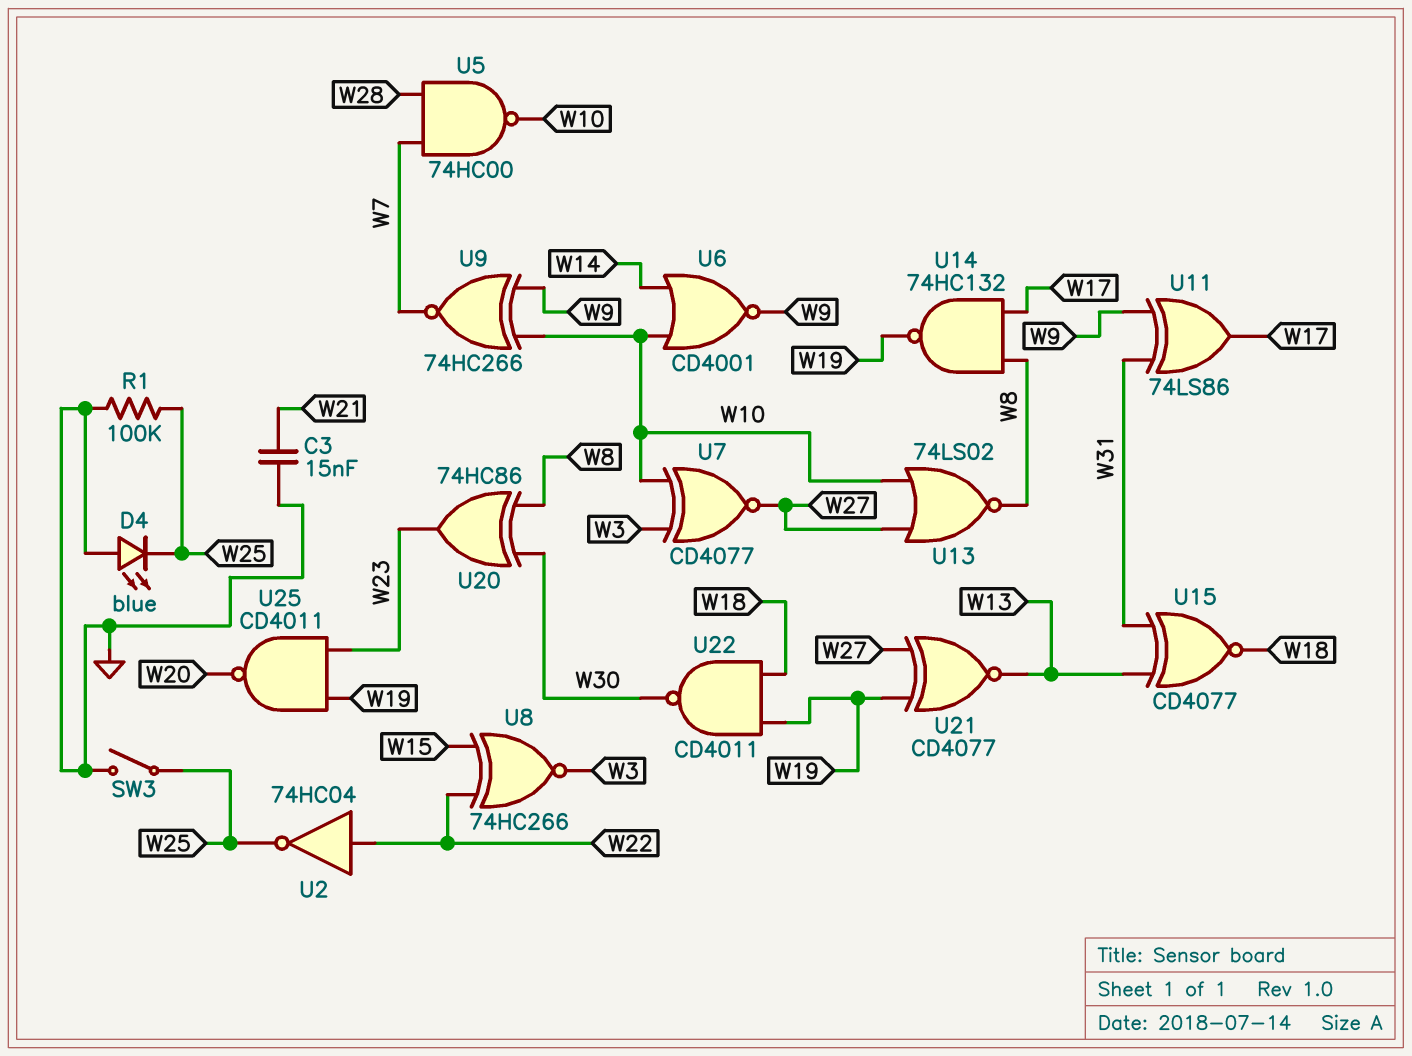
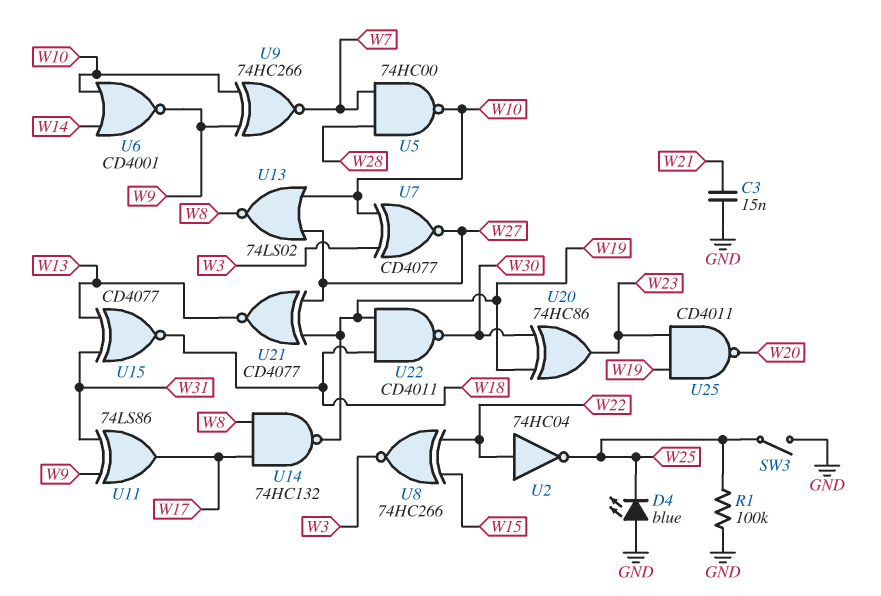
U20: XOR 74HC86 (in W8, in W30, out W23) -> XOR 74HC86 (in W19, in W30, out W23)

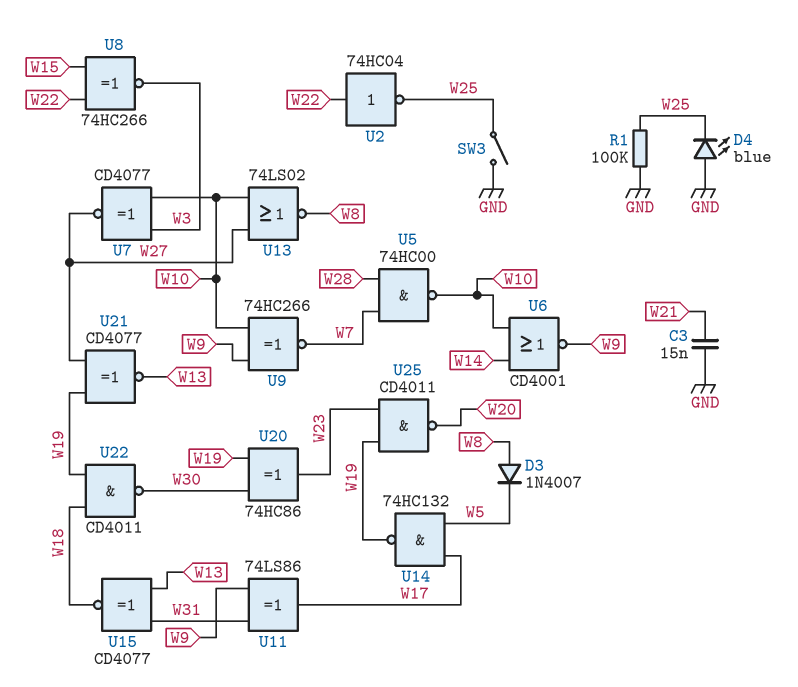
D3: none -> diode 1N4007 (A W8, K W5)
U14: NAND 74HC132 (in W8, in W17, out W19) -> NAND 74HC132 (in W5, in W17, out W19)

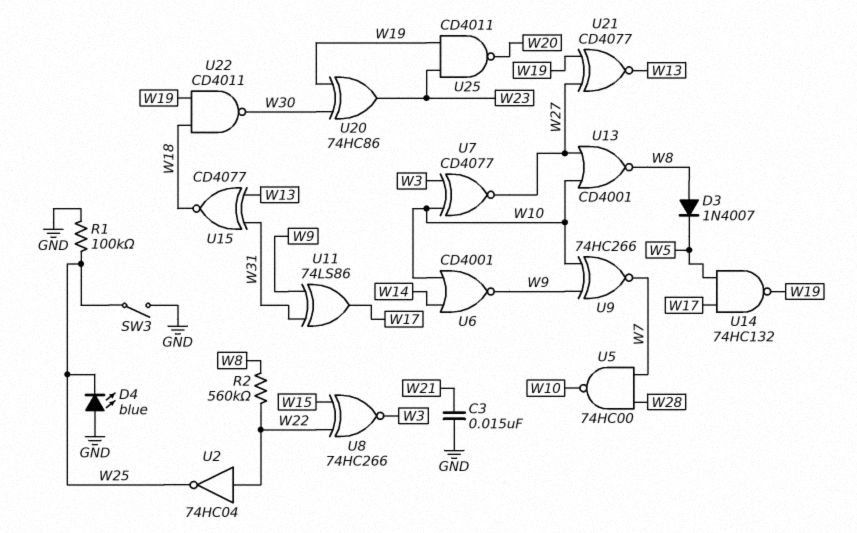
R2: none -> 560k (W8, W22)
U13: NOR 74LS02 (in W10, in W27, out W8) -> NOR CD4001 (in W10, in W27, out W8)

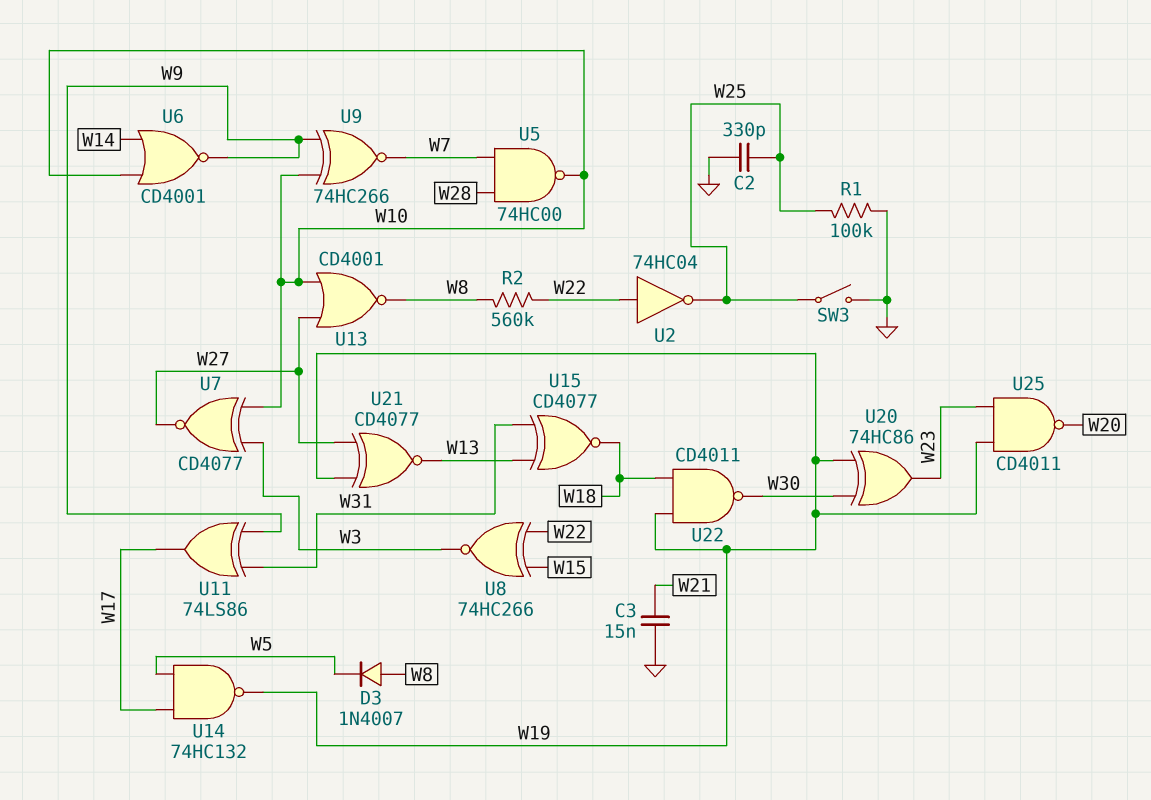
C2: none -> 330pF (GND, W25)
D4: LED blue (A GND, K W25) -> none

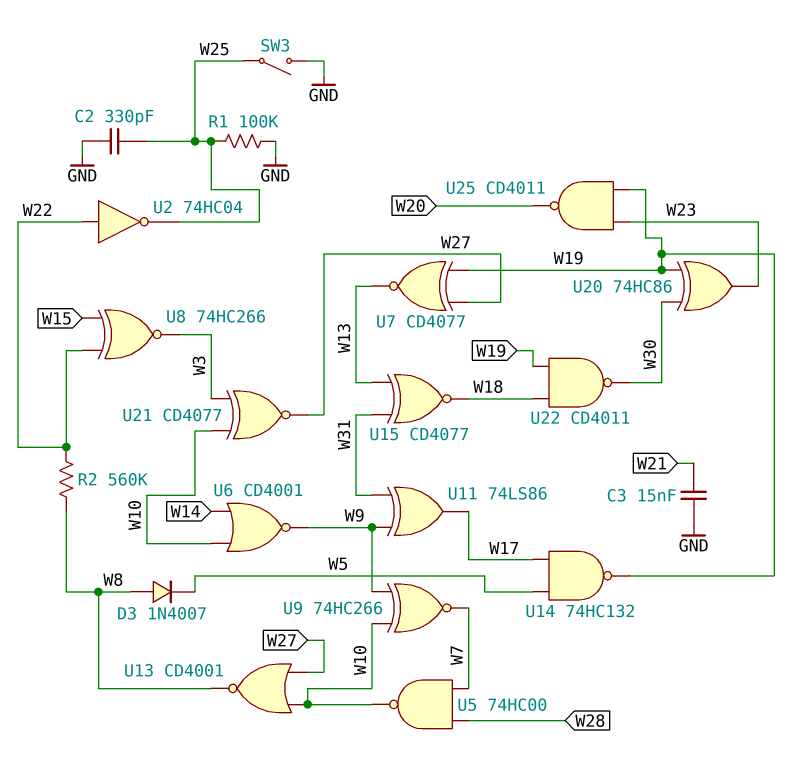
U7: XNOR CD4077 (in W3, in W10, out W27) -> XNOR CD4077 (in W19, in W27, out W13)
U21: XNOR CD4077 (in W19, in W27, out W13) -> XNOR CD4077 (in W3, in W10, out W27)

